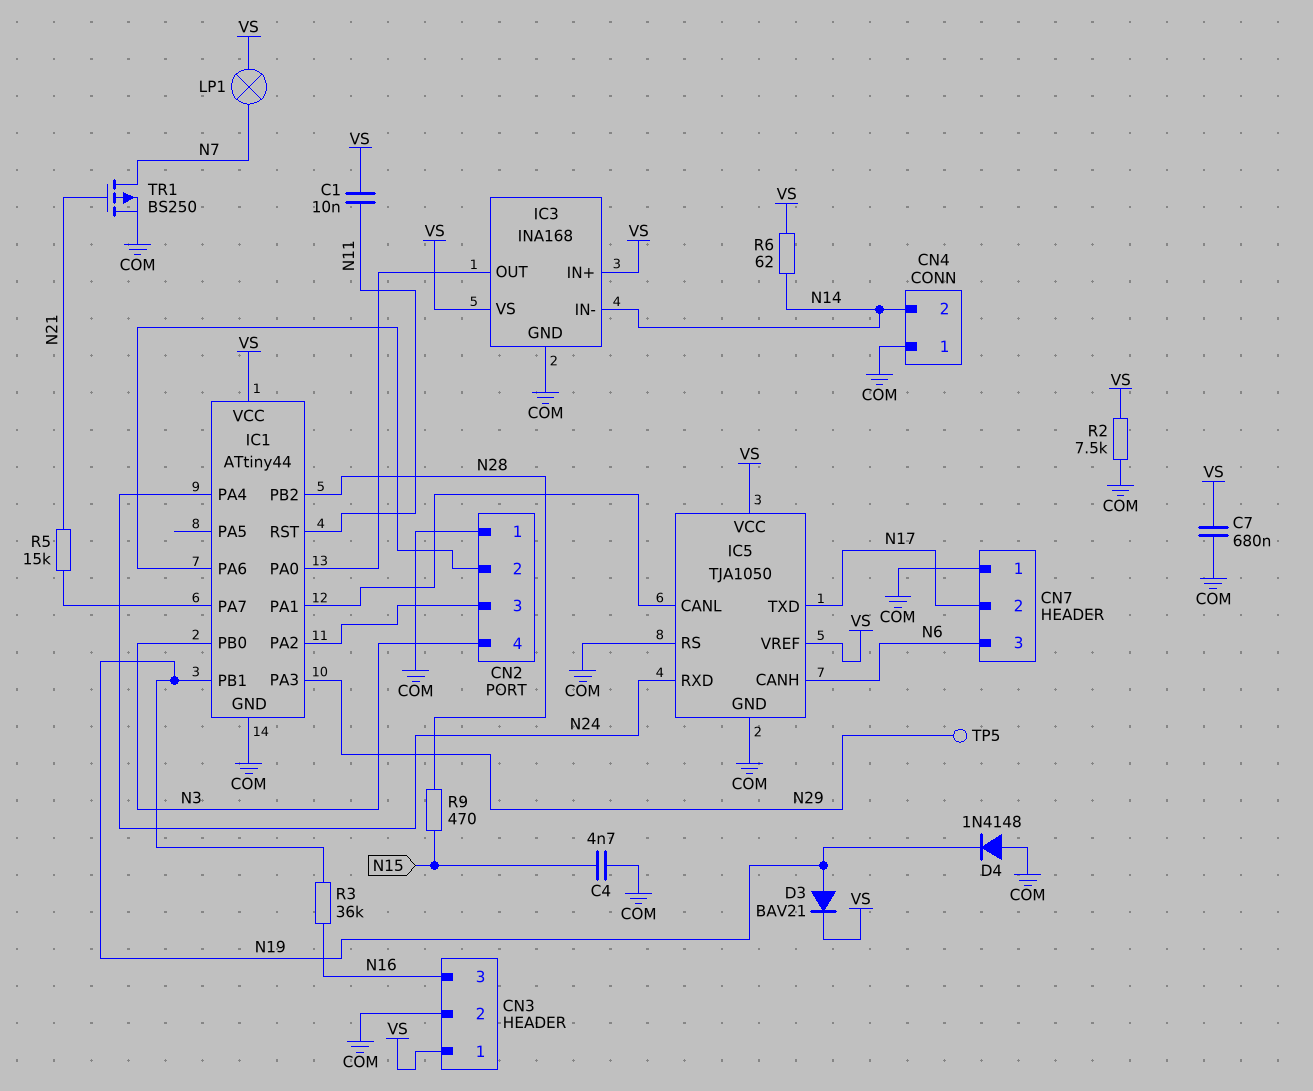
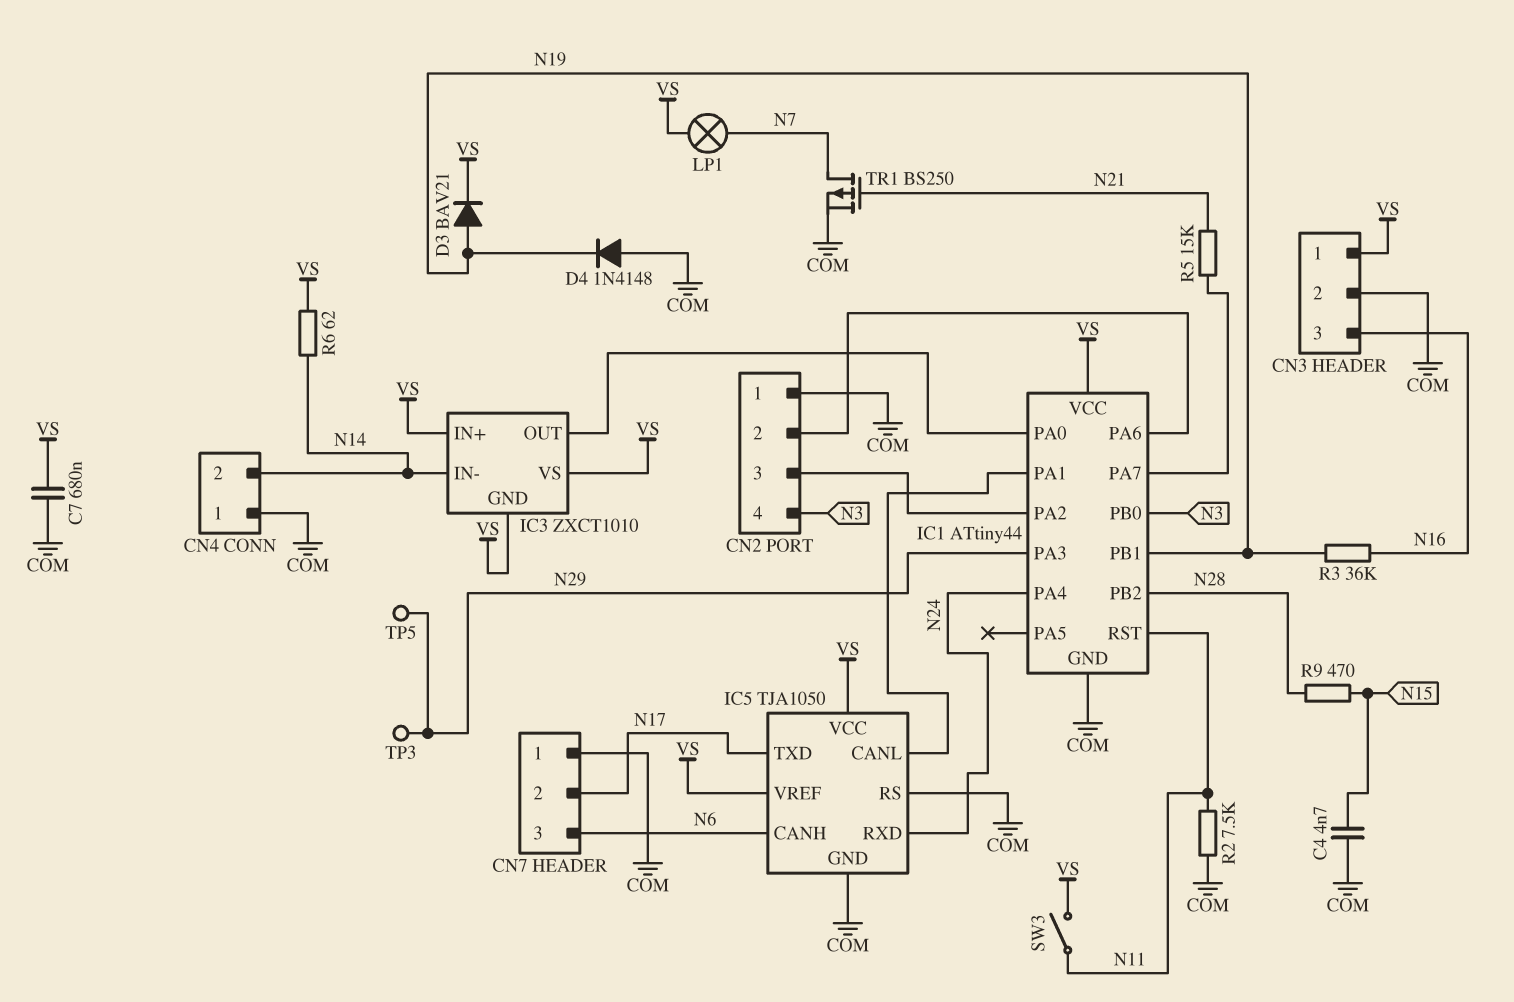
C1: 10nF (N11, VS) -> none
IC3: INA168 -> ZXCT1010
IC3 pin GND: COM -> VS
R2: 7.5k (COM, VS) -> 7.5k (COM, N11)
SW3: none -> switch (N11, VS)
TP3: none -> test point (N29)

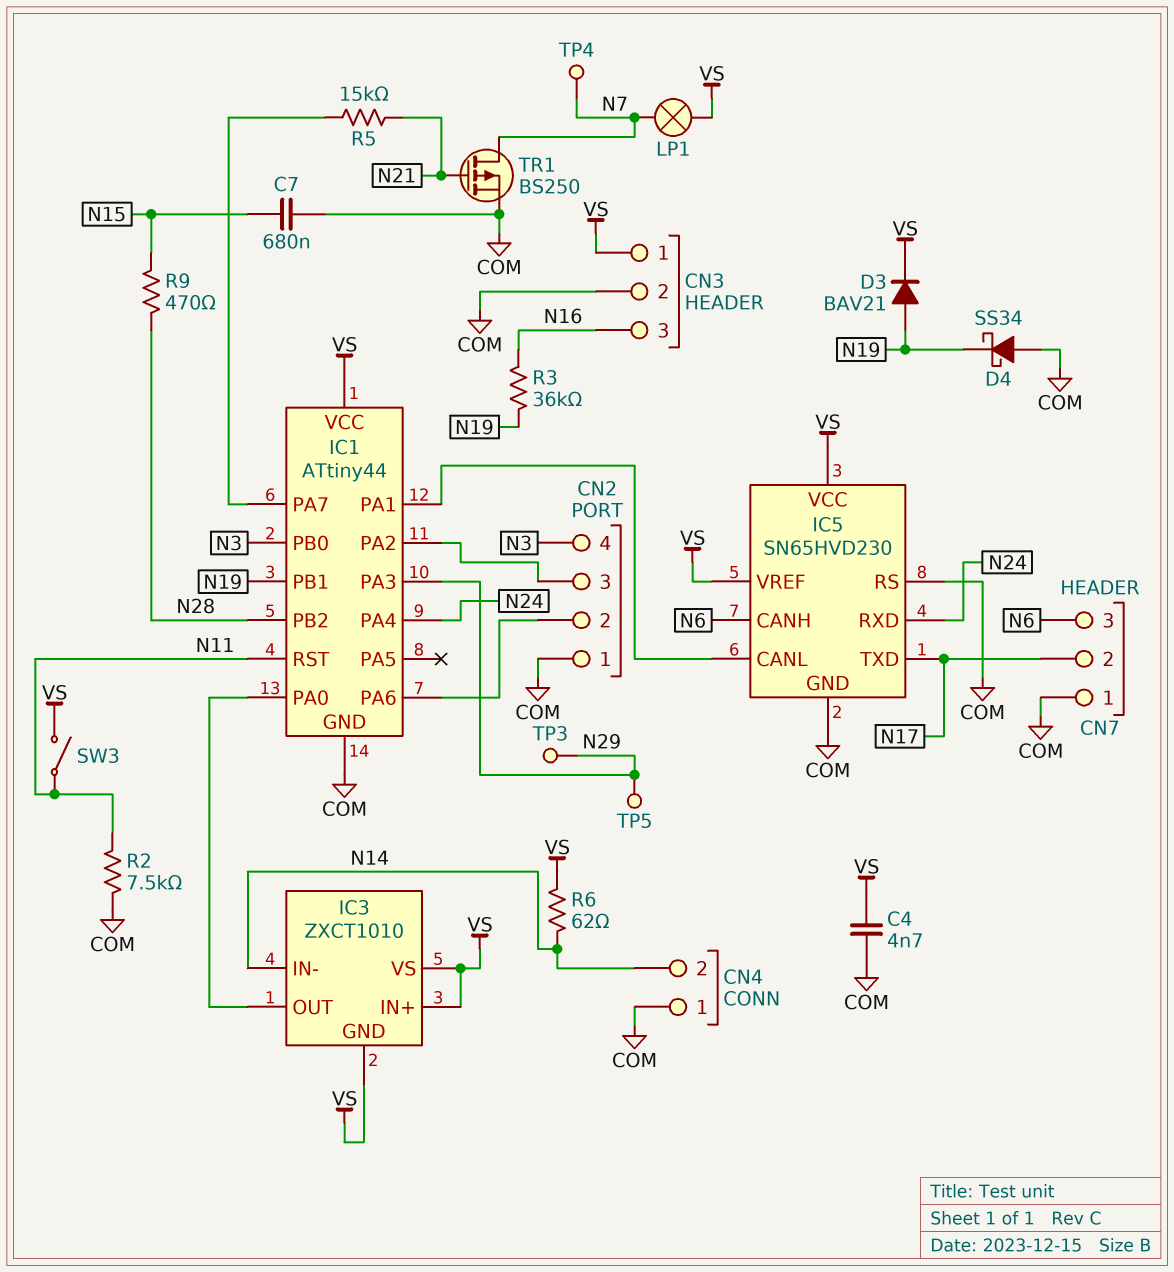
C4: 4.7nF (COM, N15) -> 4.7nF (COM, VS)
C7: 680nF (COM, VS) -> 680nF (COM, N15)
D4: diode 1N4148 (A COM, K N19) -> schottky SS34 (A COM, K N19)
IC5: TJA1050 -> SN65HVD230
TP4: none -> test point (N7)

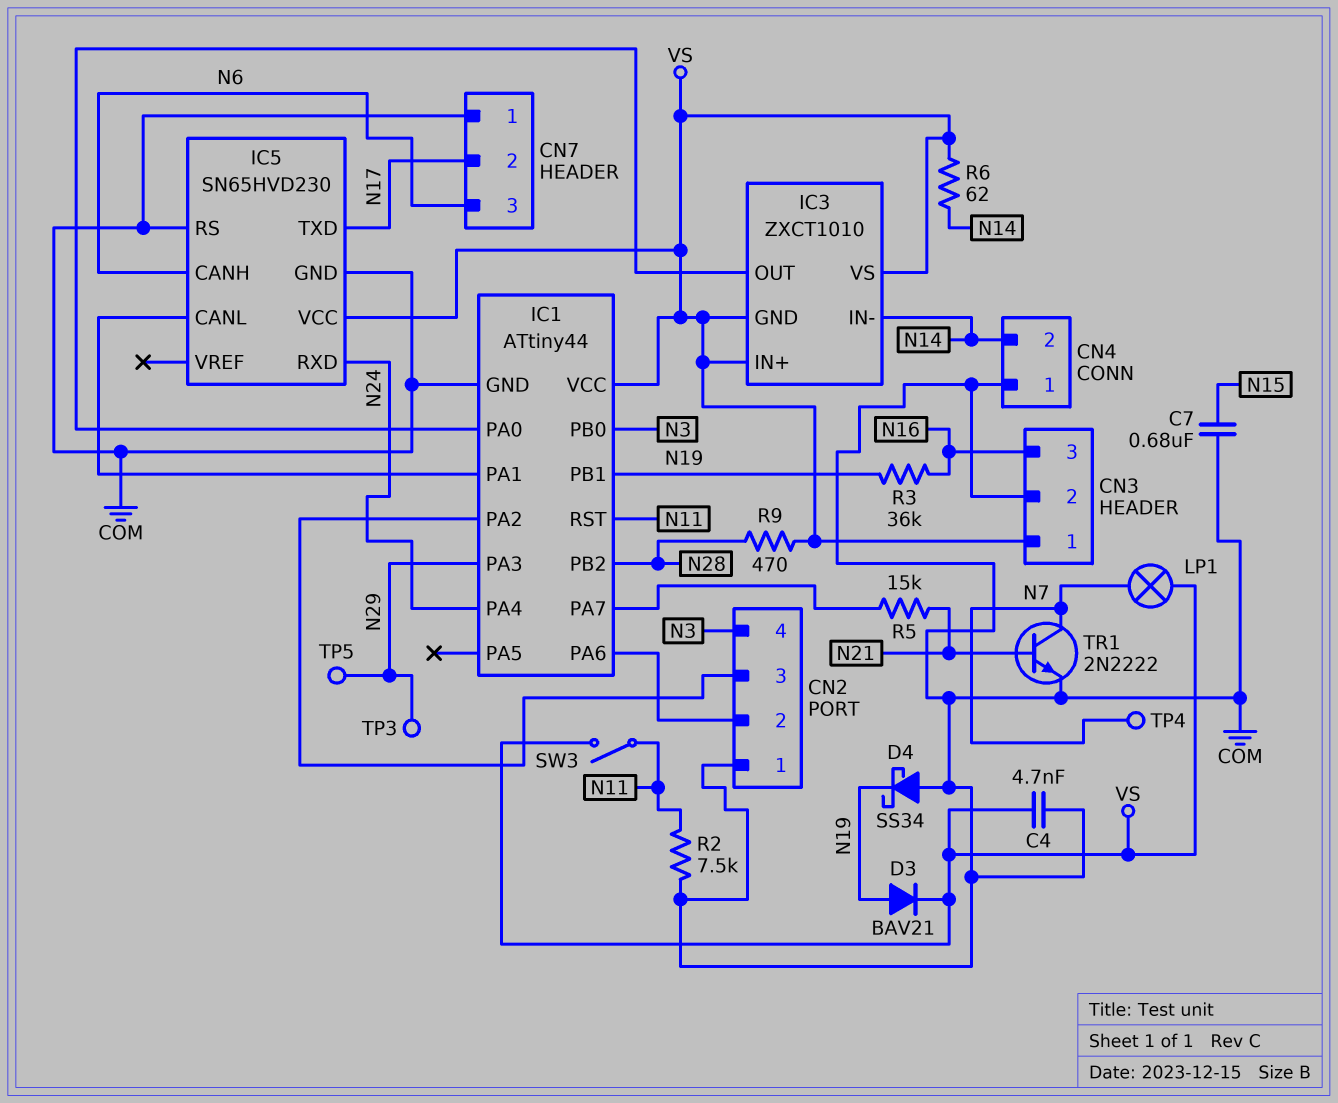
IC5 pin VREF: VS -> none
R9: 470 (N15, N28) -> 470 (N28, VS)
TR1: PMOS BS250 (G N21, D N7, S COM) -> NPN 2N2222 (B N21, C N7, E COM)

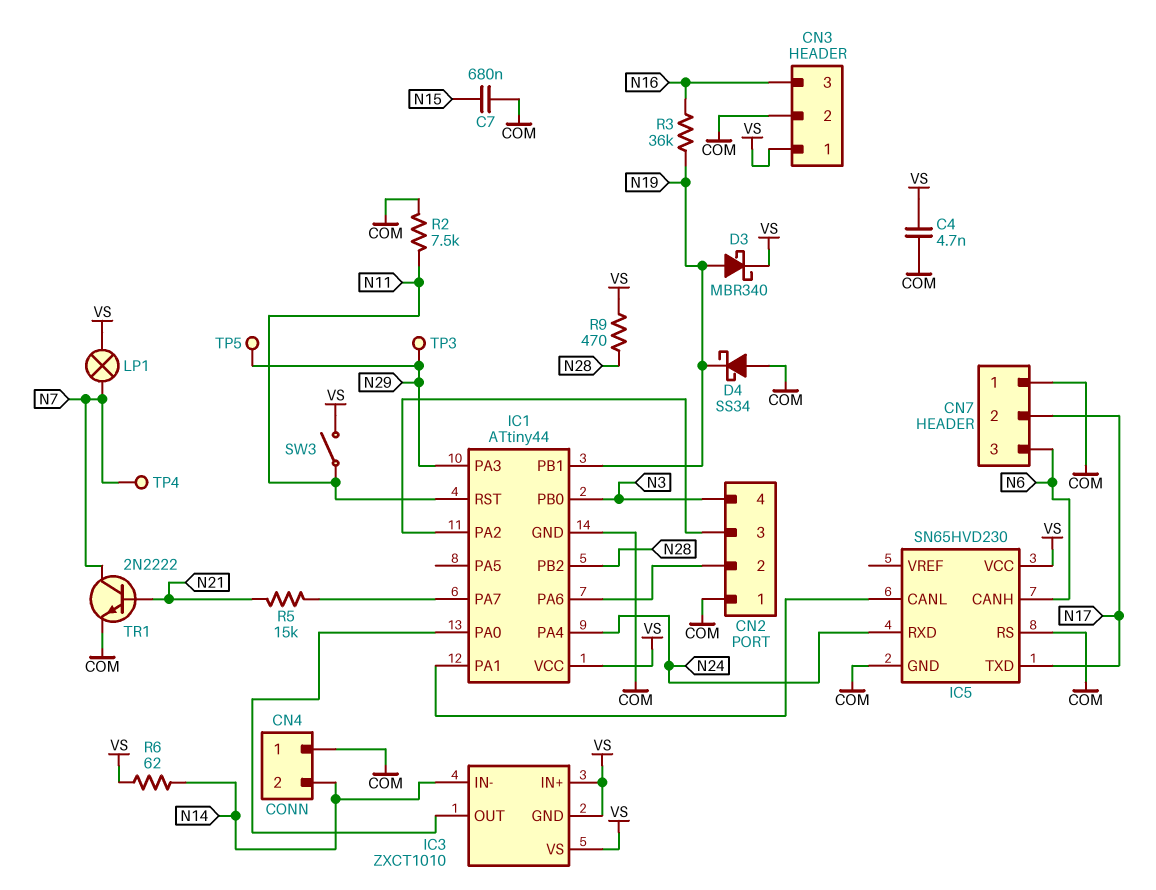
D3: diode BAV21 (A N19, K VS) -> schottky MBR340 (A N19, K VS)

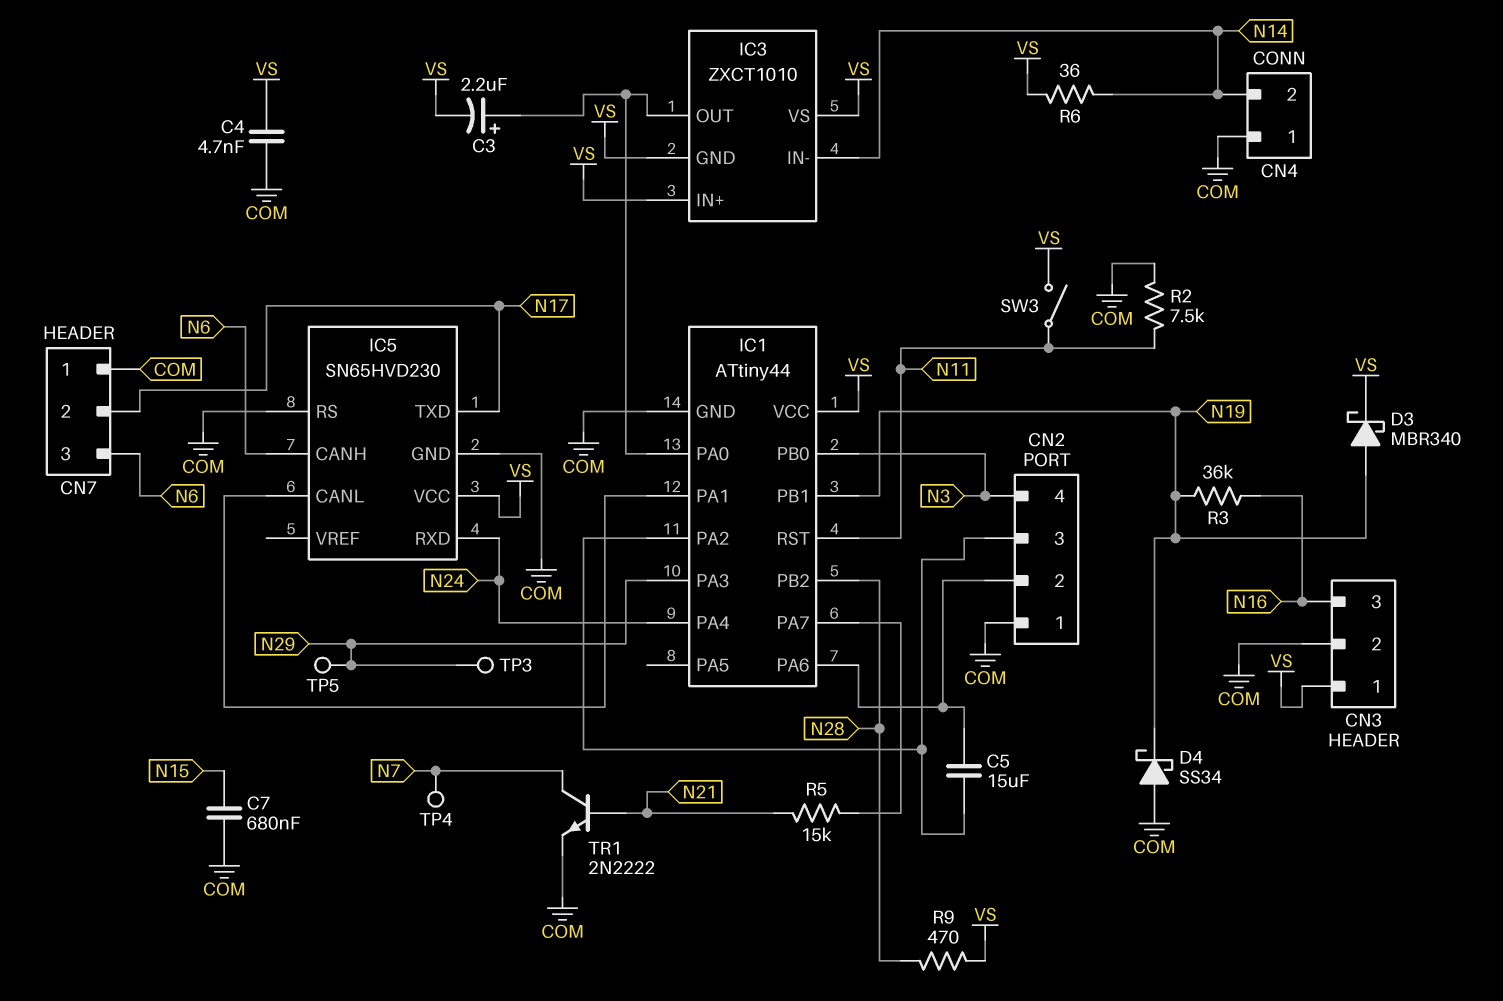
C3: none -> 2.2uF (plus IC1/PA0, minus VS)
C5: none -> 15uF (CN2/2, CN2/3)
LP1: lamp (N7, VS) -> none
R6: 62 (N14, VS) -> 36 (N14, VS)

